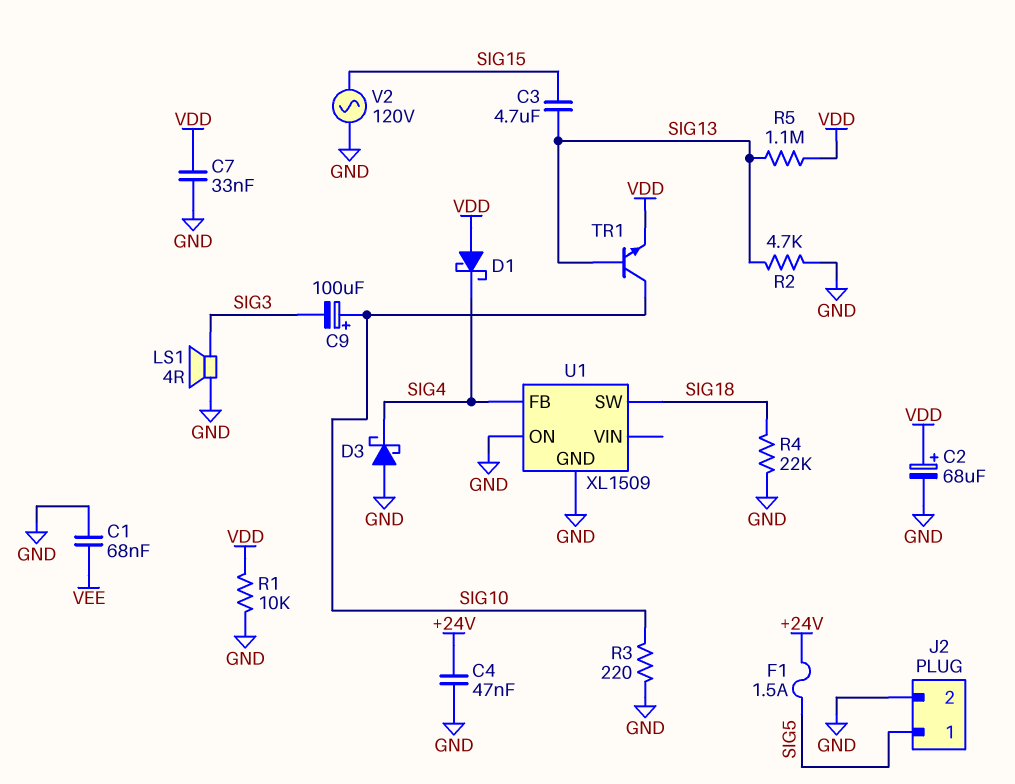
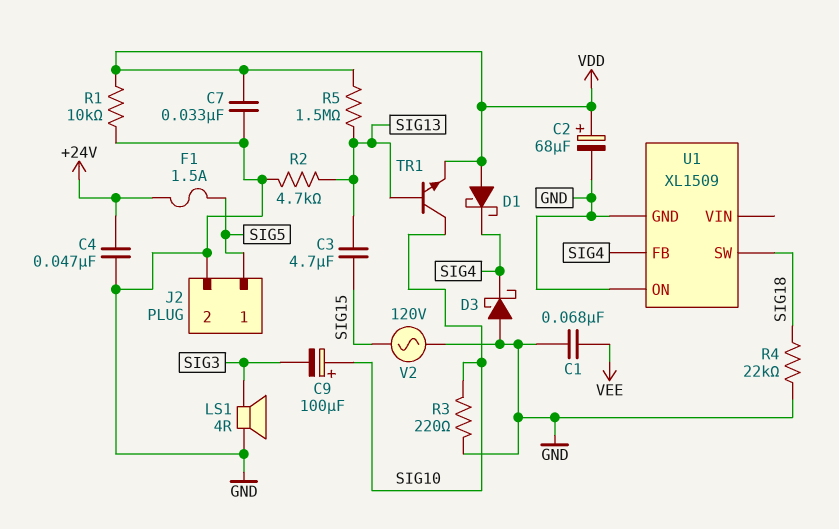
R5: 1.1M (SIG13, VDD) -> 1.5M (SIG13, VDD)

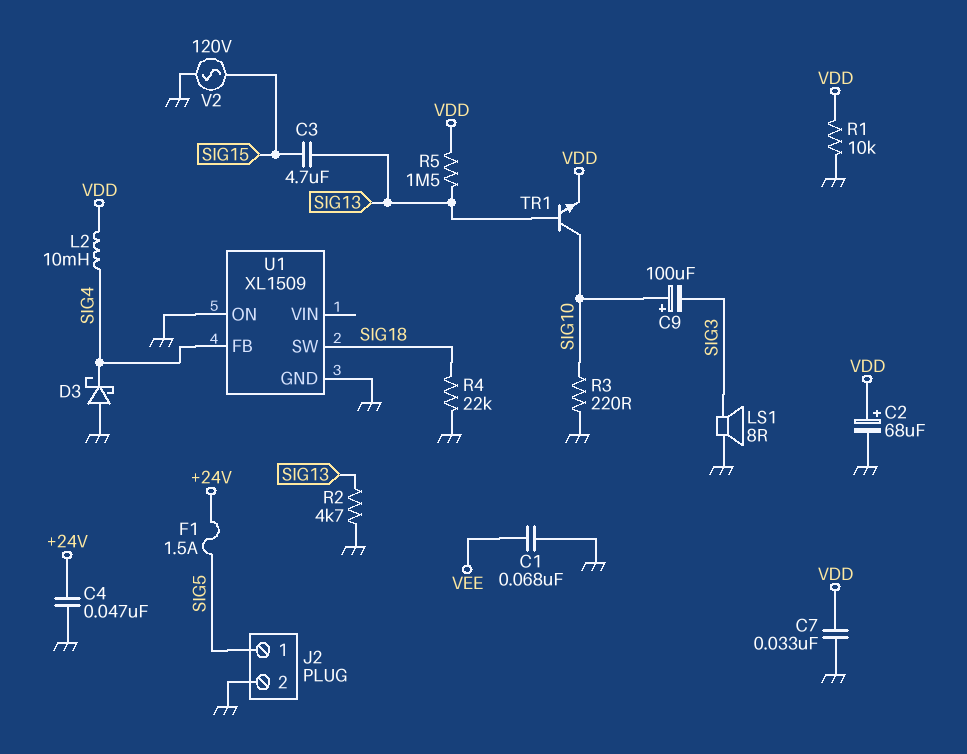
D1: schottky (A VDD, K SIG4) -> none
L2: none -> 10mH (SIG4, VDD)
LS1: speaker 4R (GND, SIG3) -> speaker 8R (GND, SIG3)

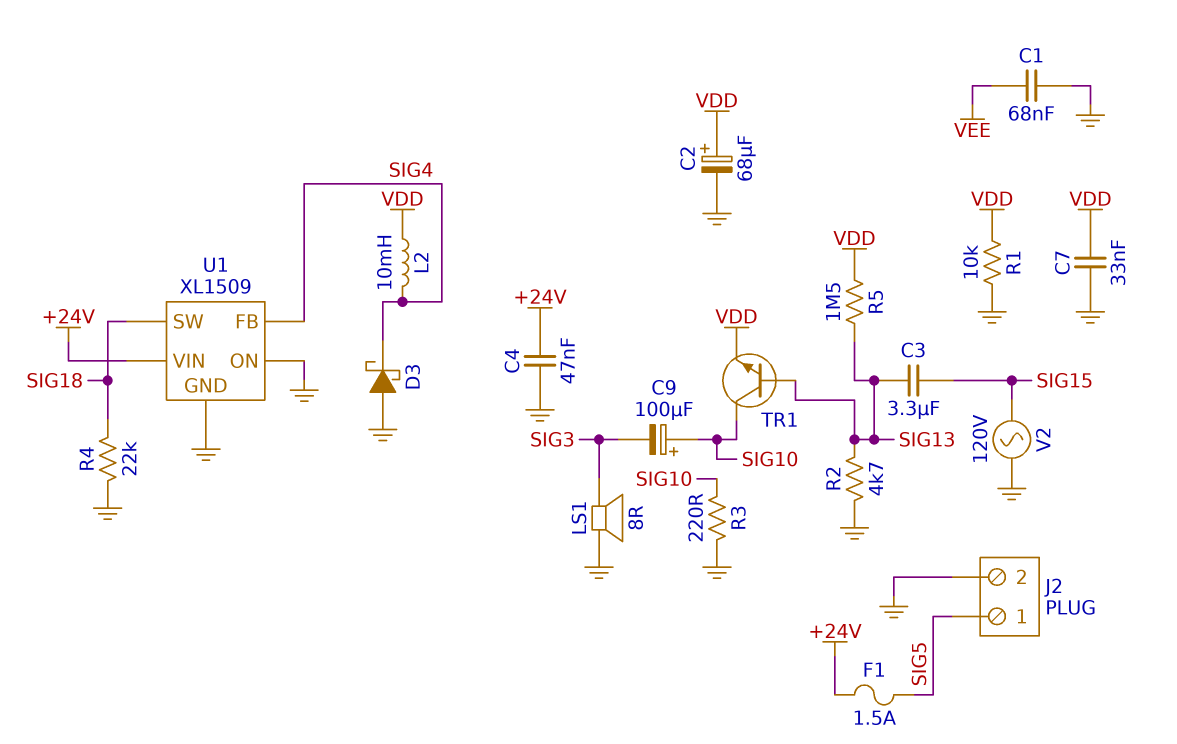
C3: 4.7uF (SIG13, SIG15) -> 3.3uF (SIG13, SIG15)
U1 pin VIN: none -> +24V

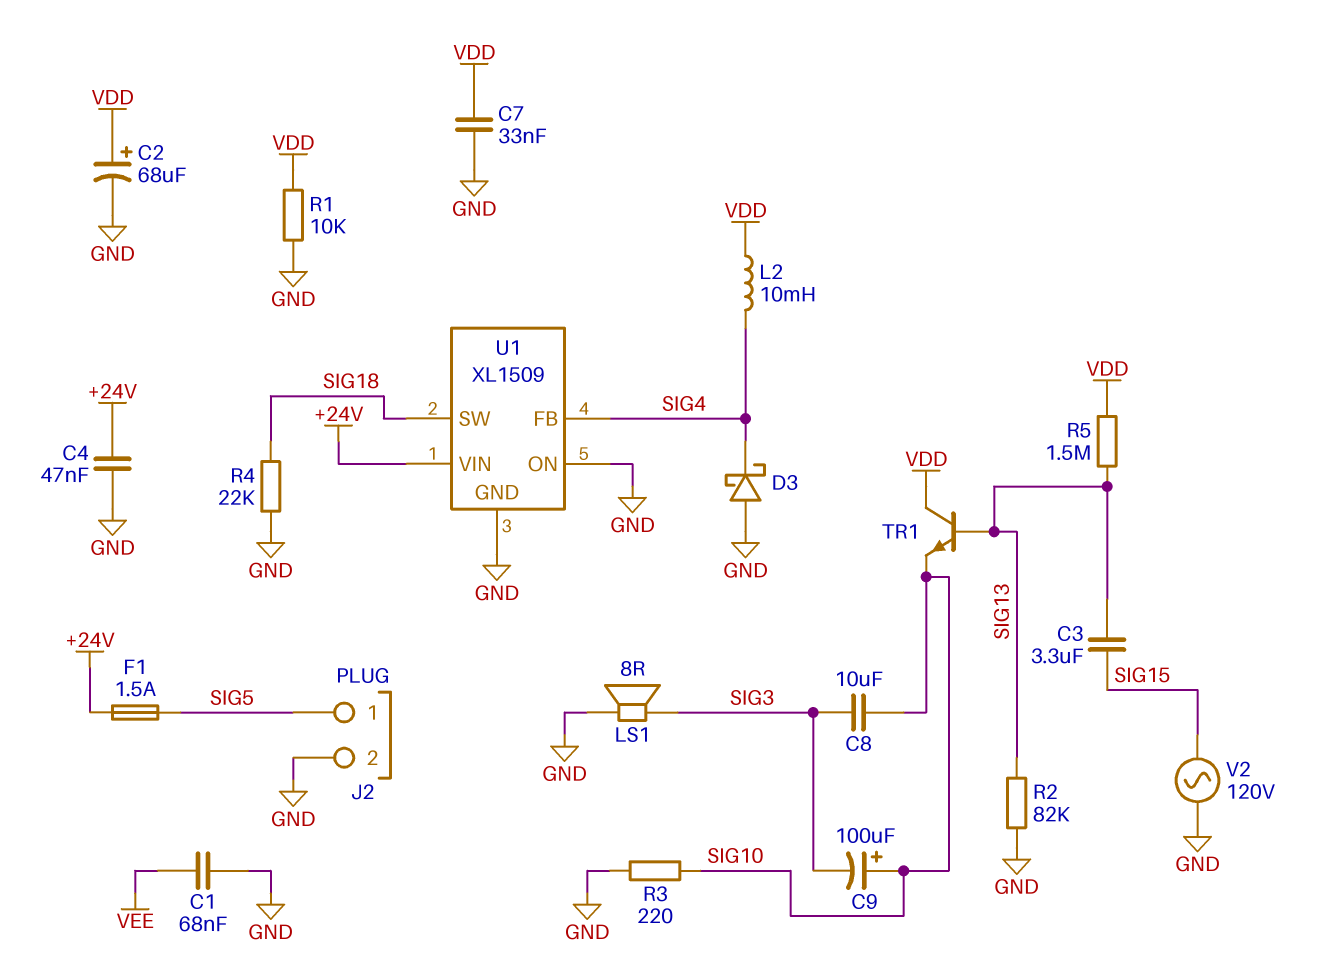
C8: none -> 10uF (SIG3, SIG10)
R2: 4.7k (GND, SIG13) -> 82k (GND, SIG13)
TR1: NPN (B SIG13, C SIG10, E VDD) -> NPN (B SIG13, C VDD, E SIG10)

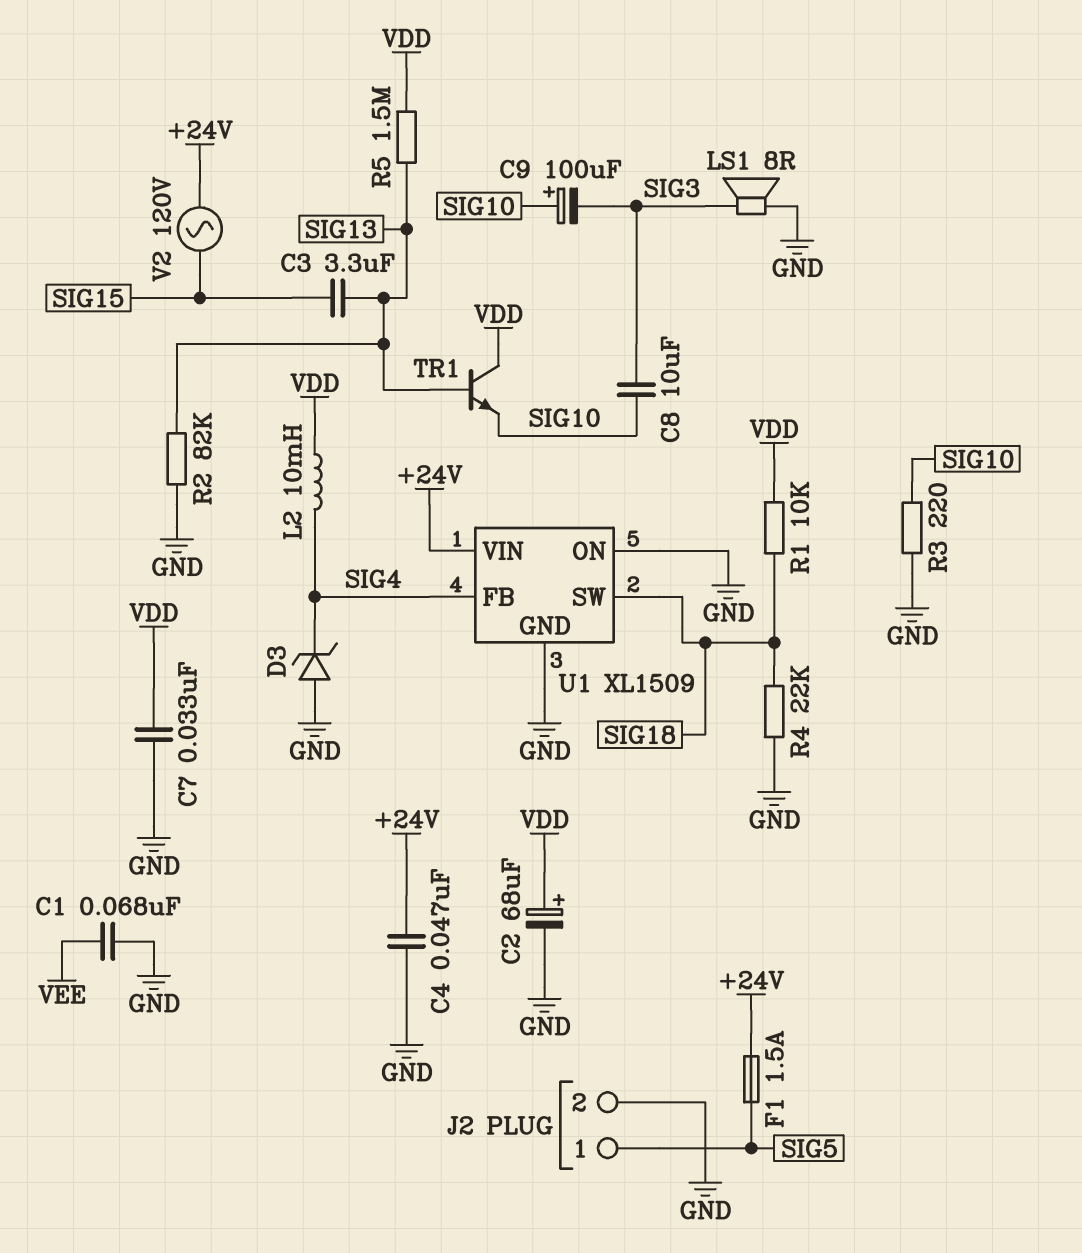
D3: schottky (A GND, K SIG4) -> zener (A GND, K SIG4)
R1: 10k (GND, VDD) -> 10k (SIG18, VDD)
V2: AC 120V (GND, SIG15) -> AC 120V (+24V, SIG15)

